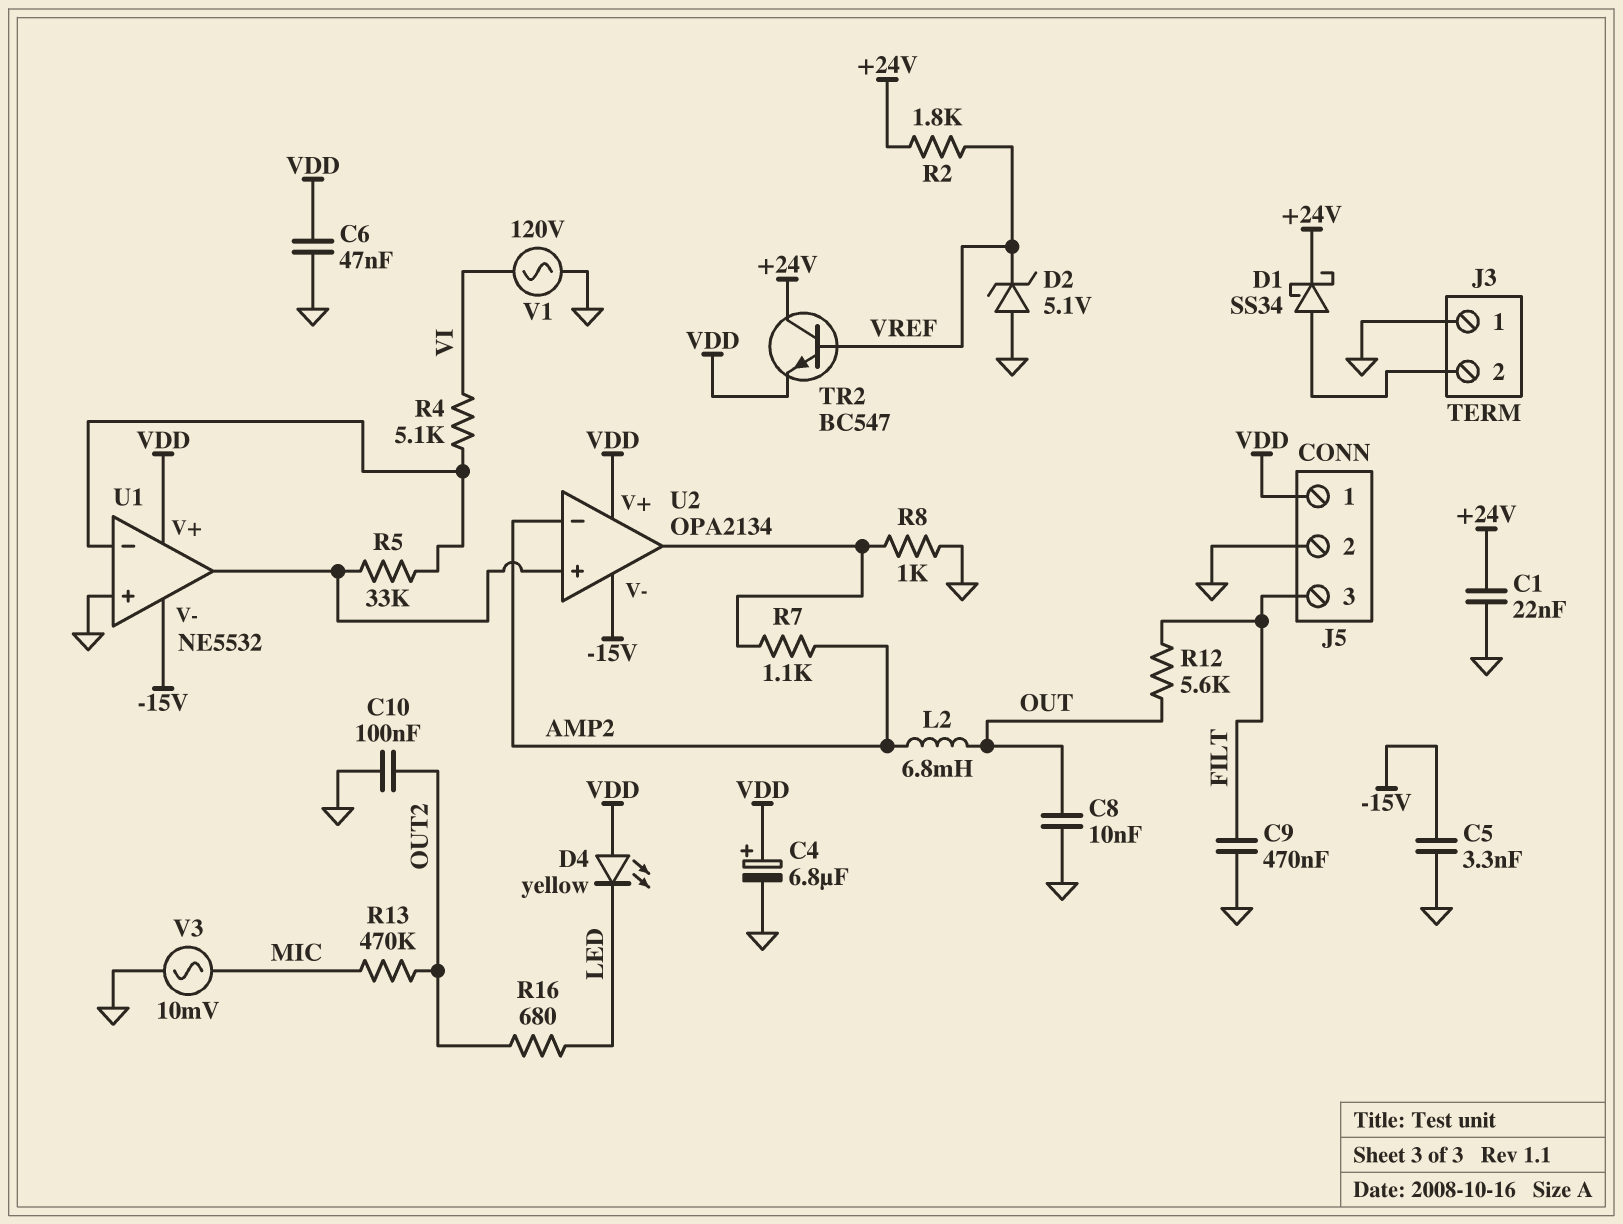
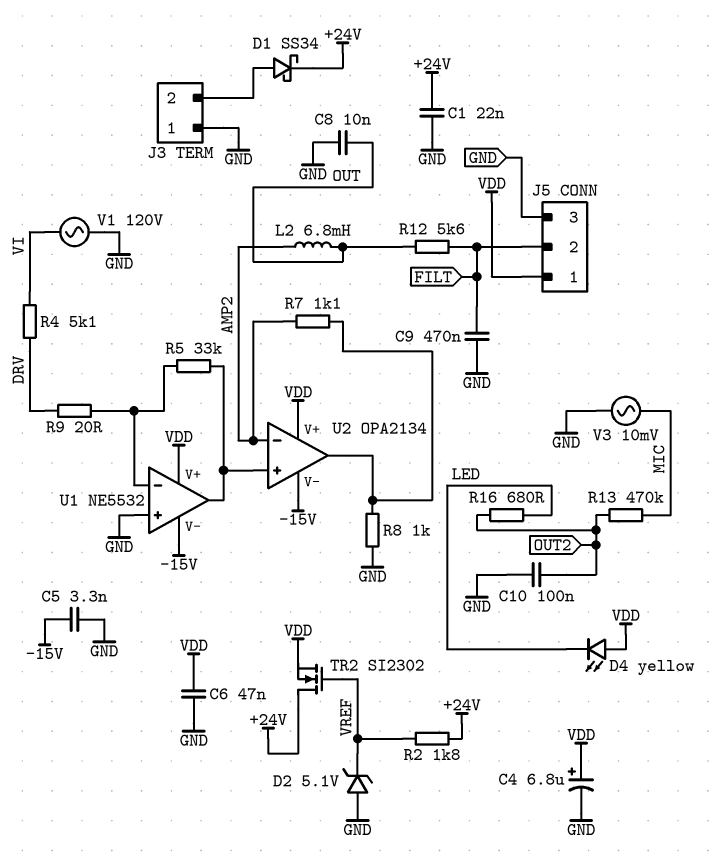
J5 pin 2: GND -> FILT
J5 pin 3: FILT -> GND
R4: 5.1k (U1/in-, VI) -> 5.1k (DRV, VI)
R9: none -> 20 (DRV, U1/in-)
TR2: NPN BC547 (B VREF, C +24V, E VDD) -> NMOS SI2302 (G VREF, D +24V, S VDD)

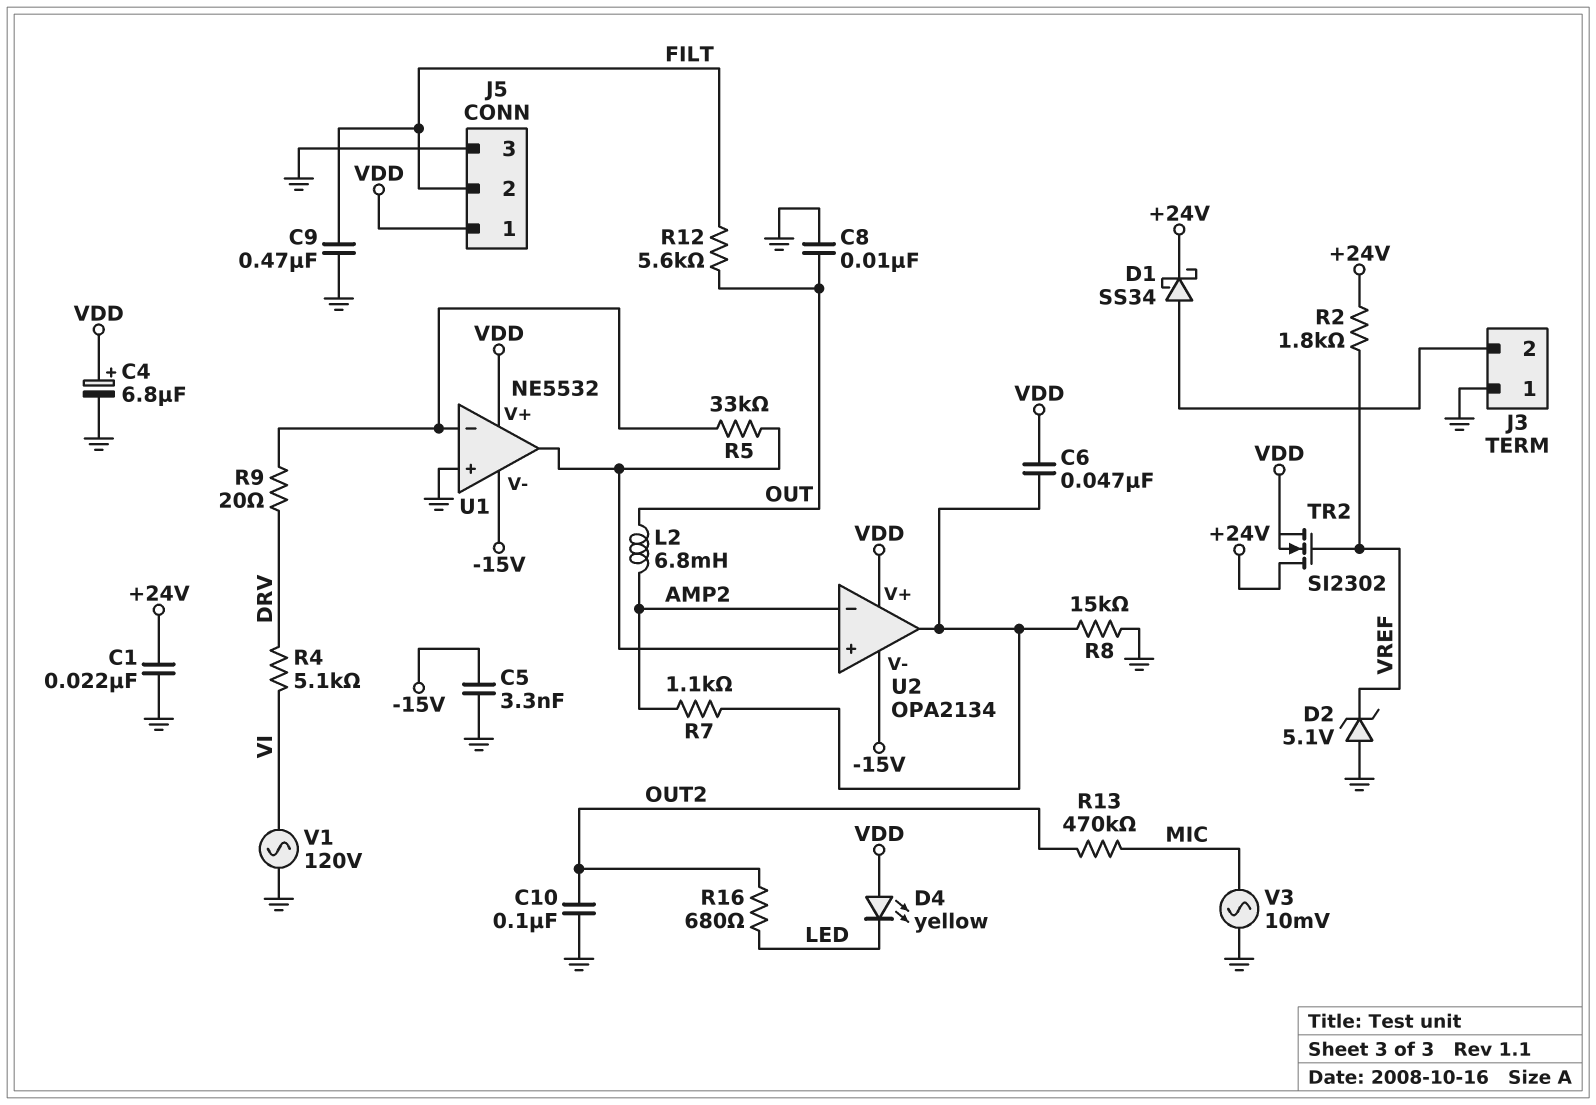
C6: 47nF (GND, VDD) -> 47nF (U2/out, VDD)
R8: 1k (GND, U2/out) -> 15k (GND, U2/out)

